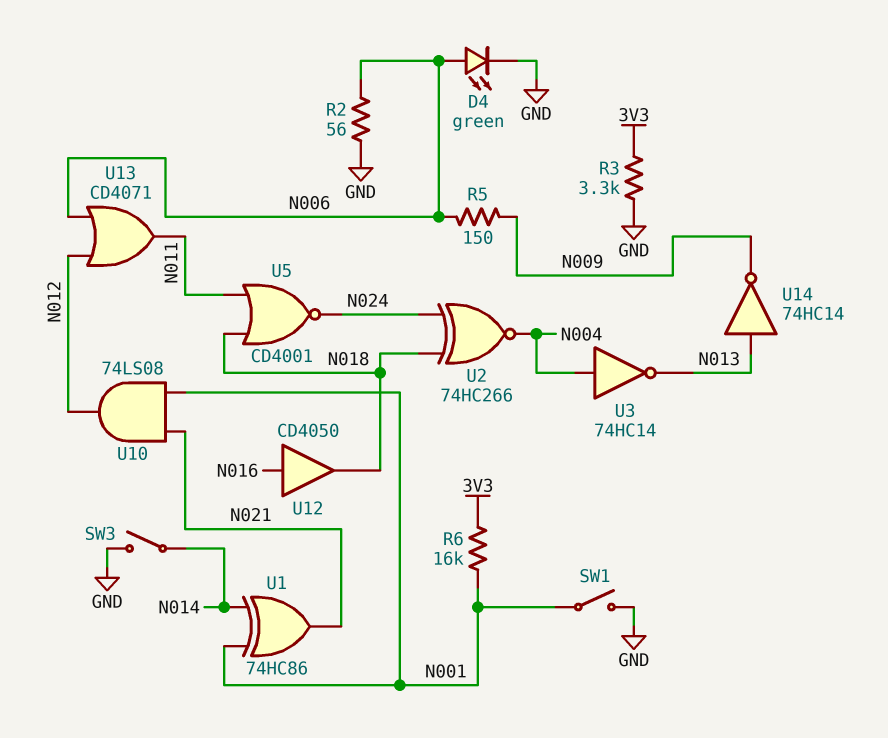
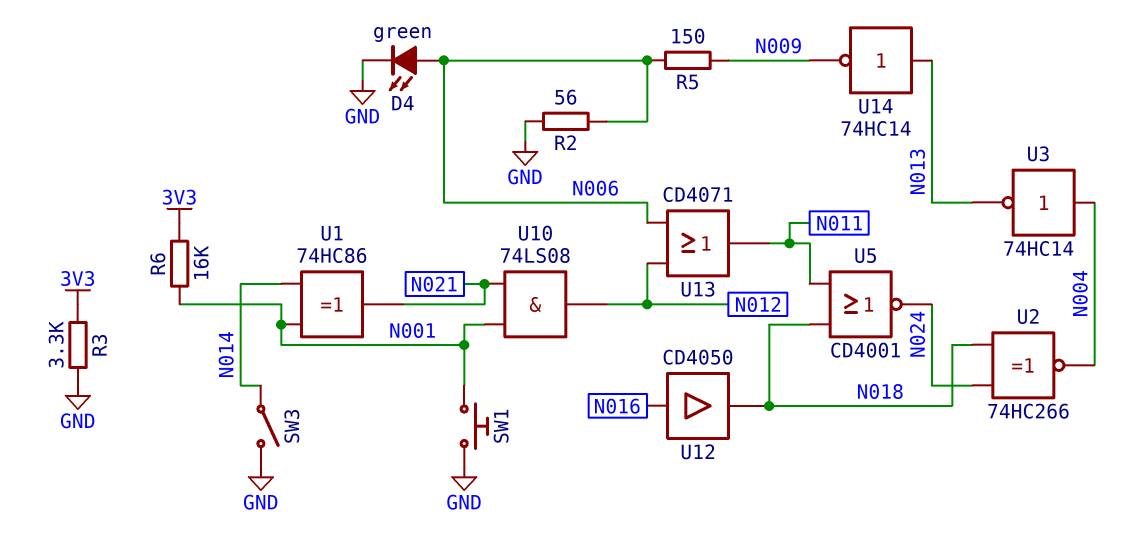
SW1: switch (GND, N001) -> button (GND, N001)

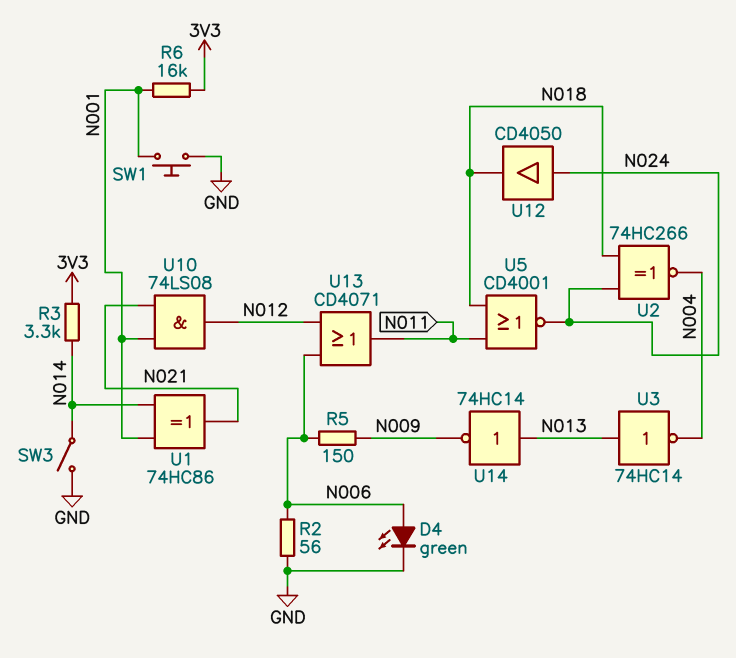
R3: 3.3k (3V3, GND) -> 3.3k (3V3, N014)
U3: NOT 74HC14 (in N004, out N013) -> NOT 74HC14 (in N013, out N004)
U12: buffer CD4050 (in N016, out N018) -> buffer CD4050 (in N024, out N018)

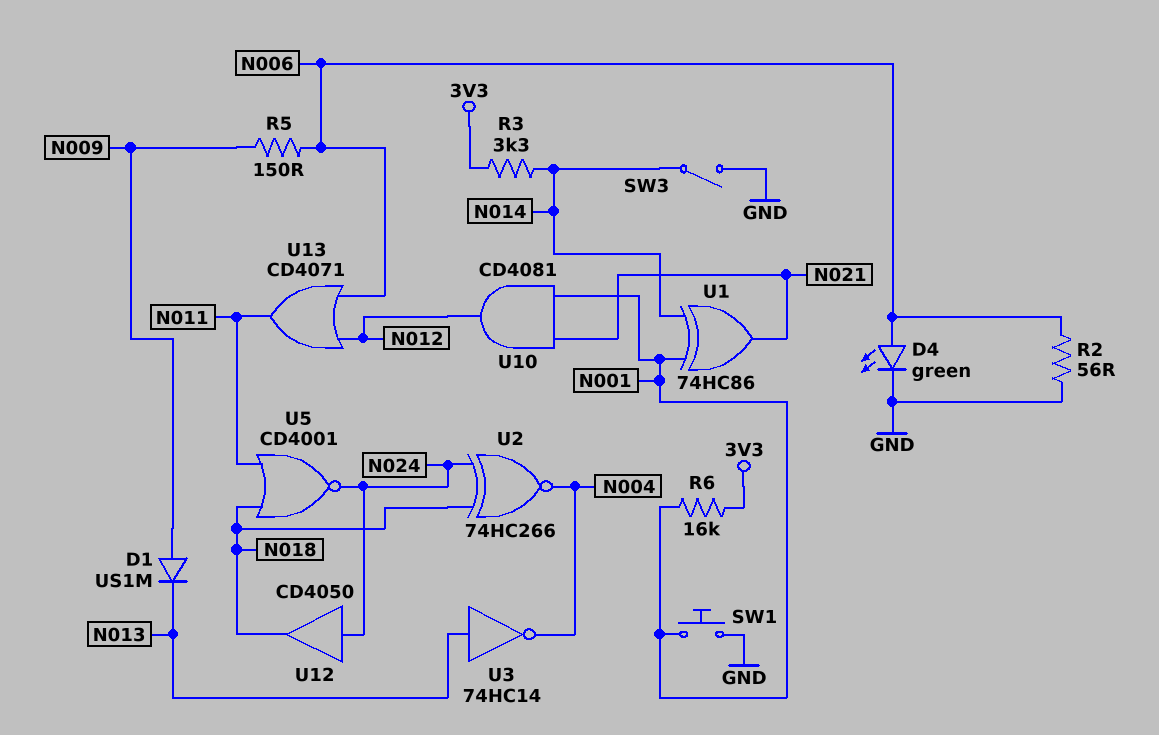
D1: none -> diode US1M (A N009, K N013)
U10: AND 74LS08 (in N001, in N021, out N012) -> AND CD4081 (in N001, in N021, out N012)
U14: NOT 74HC14 (in N013, out N009) -> none

